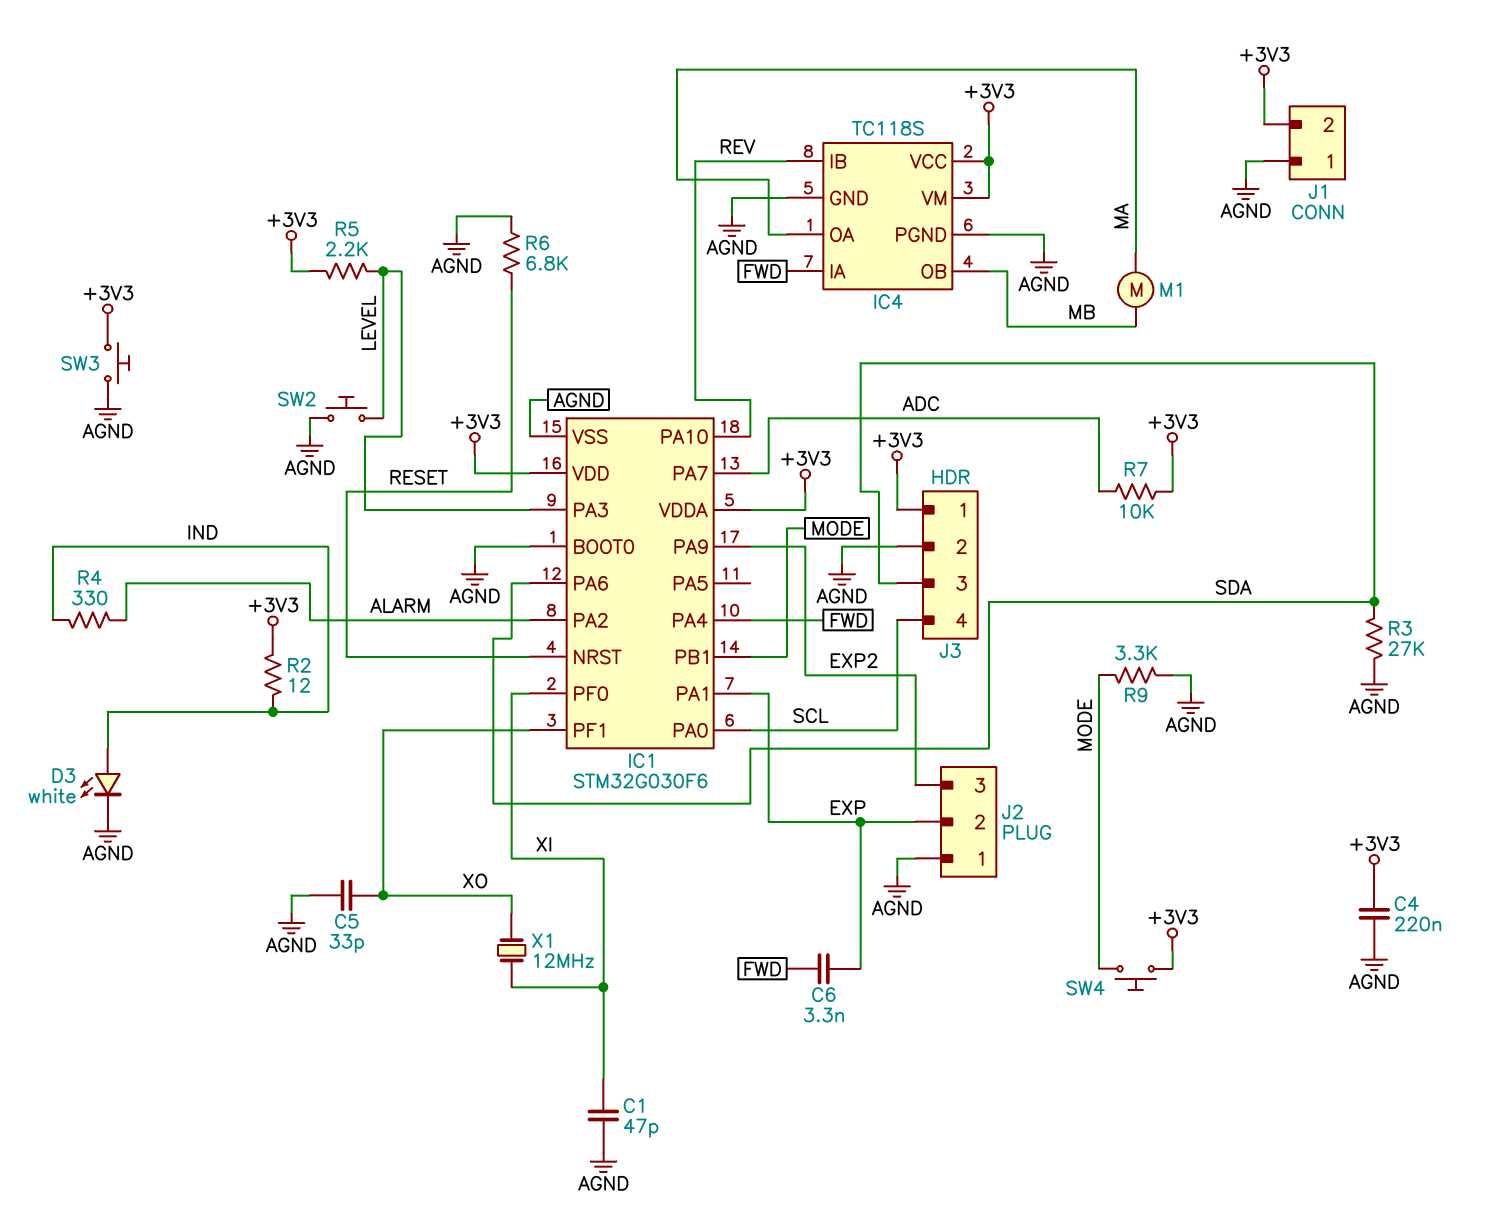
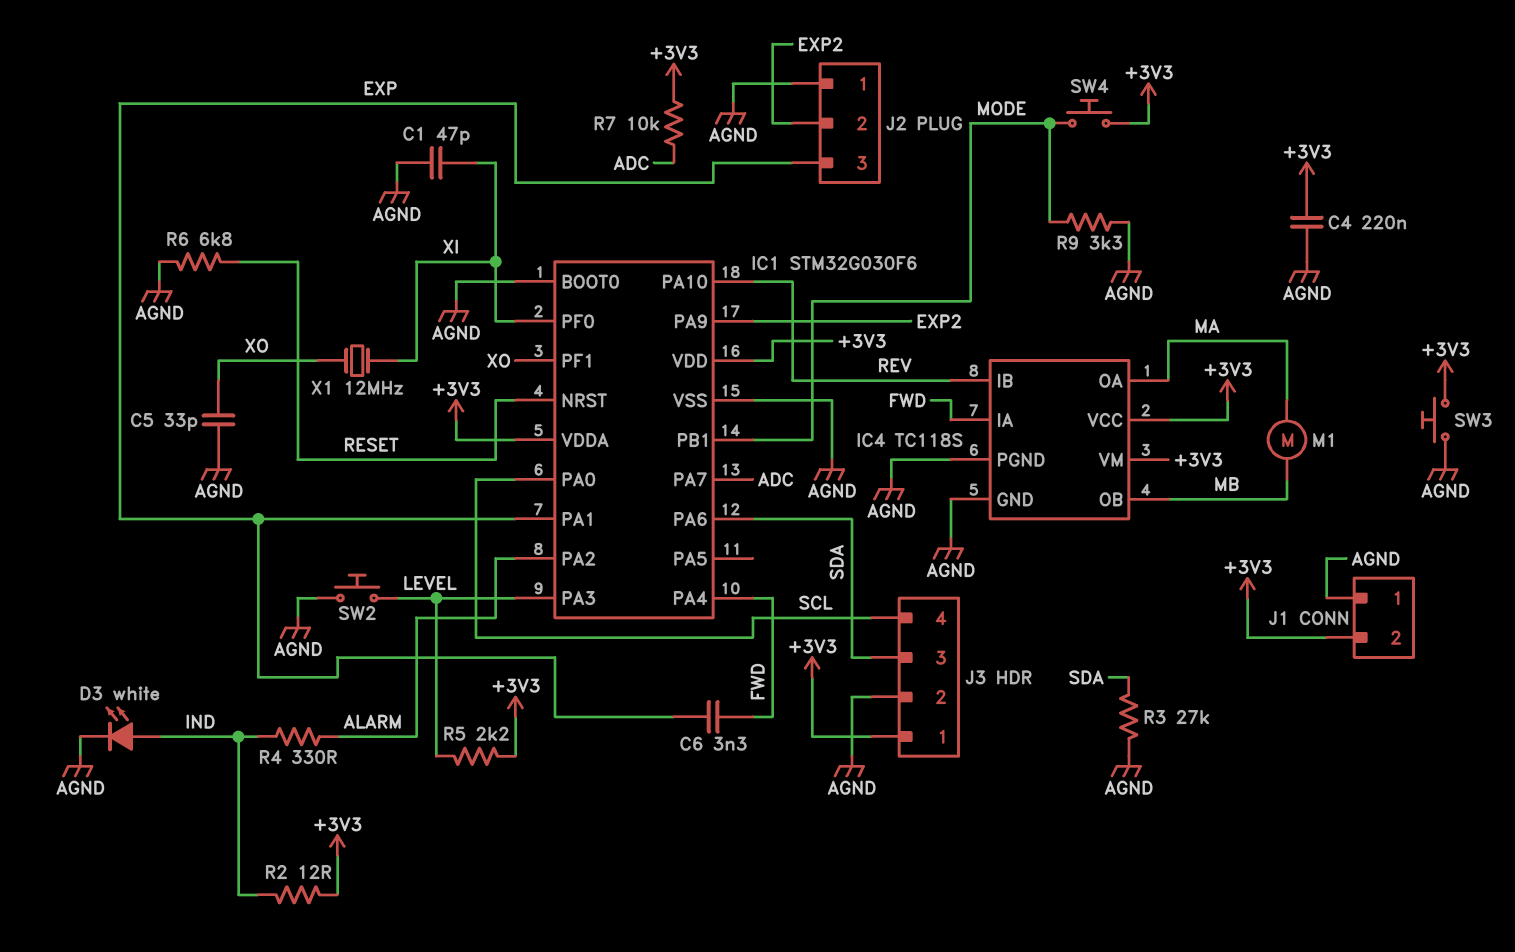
J2 pin 2: EXP -> EXP2
J2 pin 3: EXP2 -> EXP

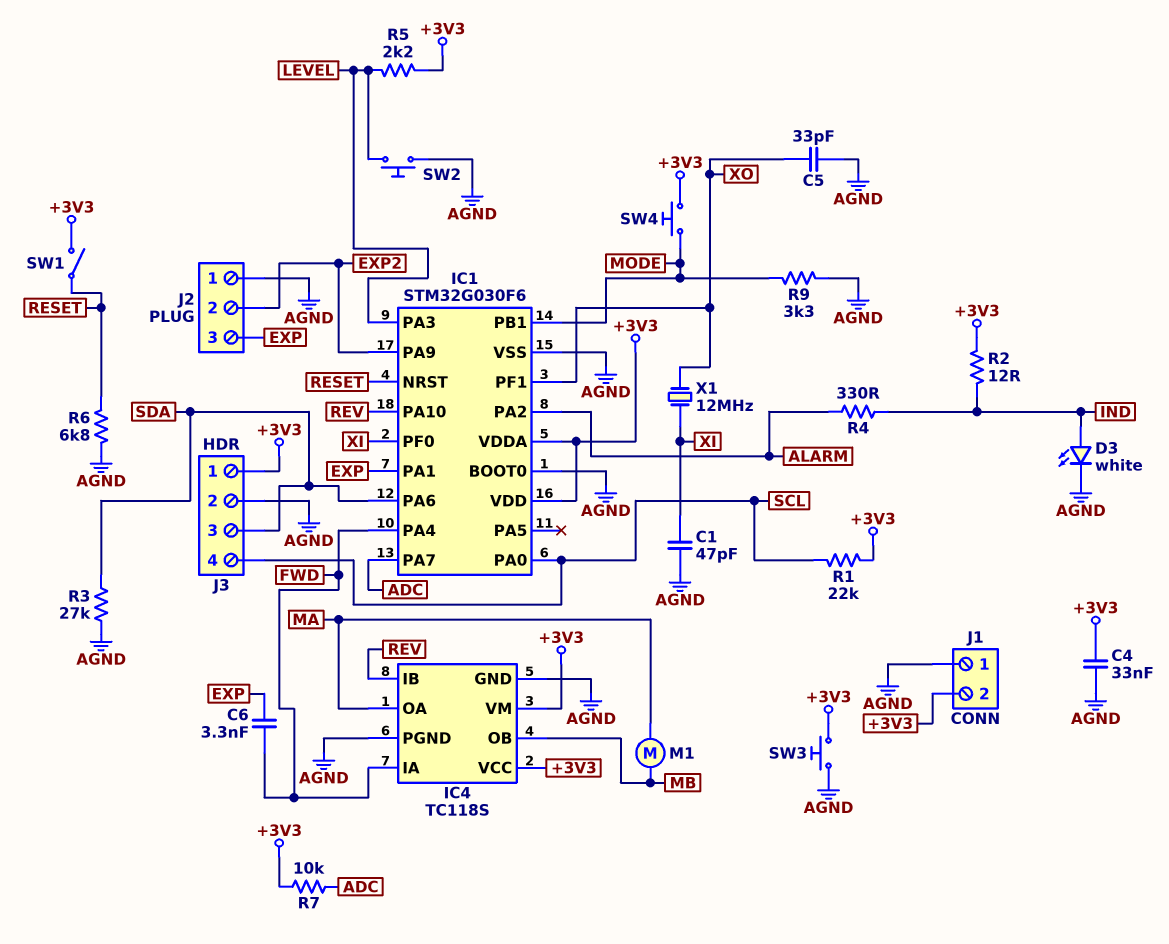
C4: 220nF (+3V3, AGND) -> 33nF (+3V3, AGND)
R1: none -> 22k (+3V3, SCL)
SW1: none -> switch (+3V3, RESET)

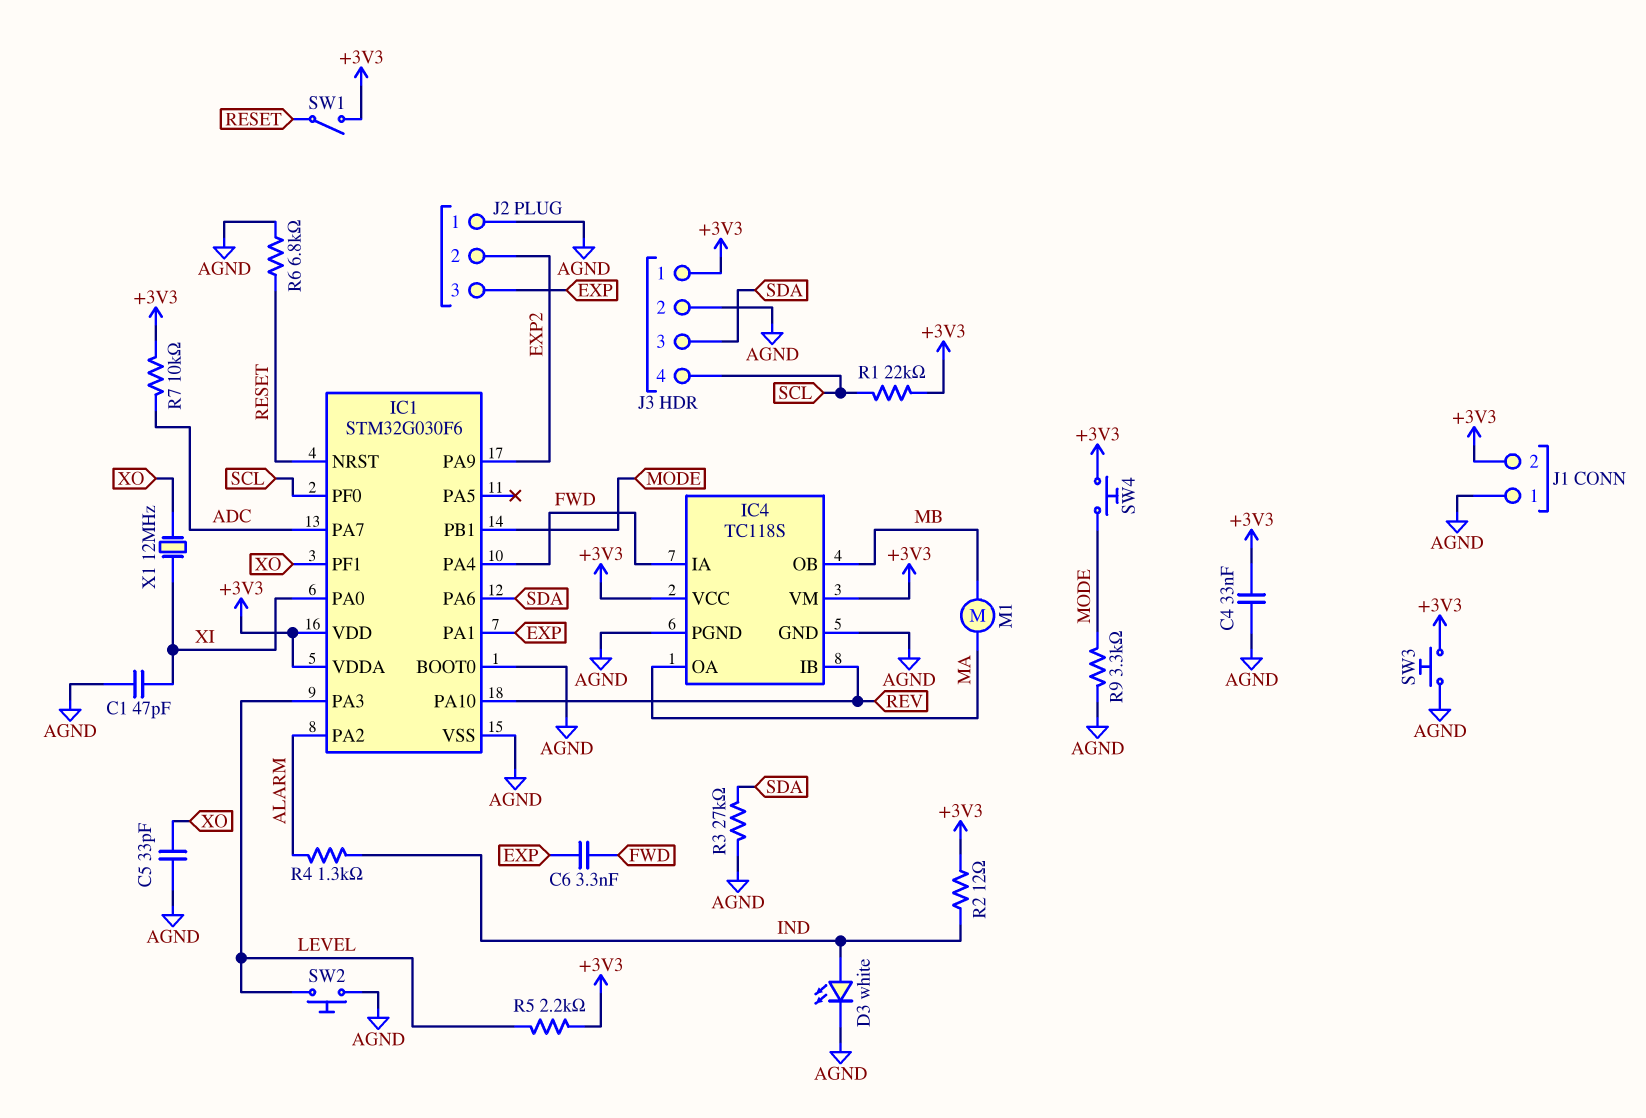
IC1 pin PA0: SCL -> XI
IC1 pin PF0: XI -> SCL
R4: 330 (ALARM, IND) -> 1.3k (ALARM, IND)

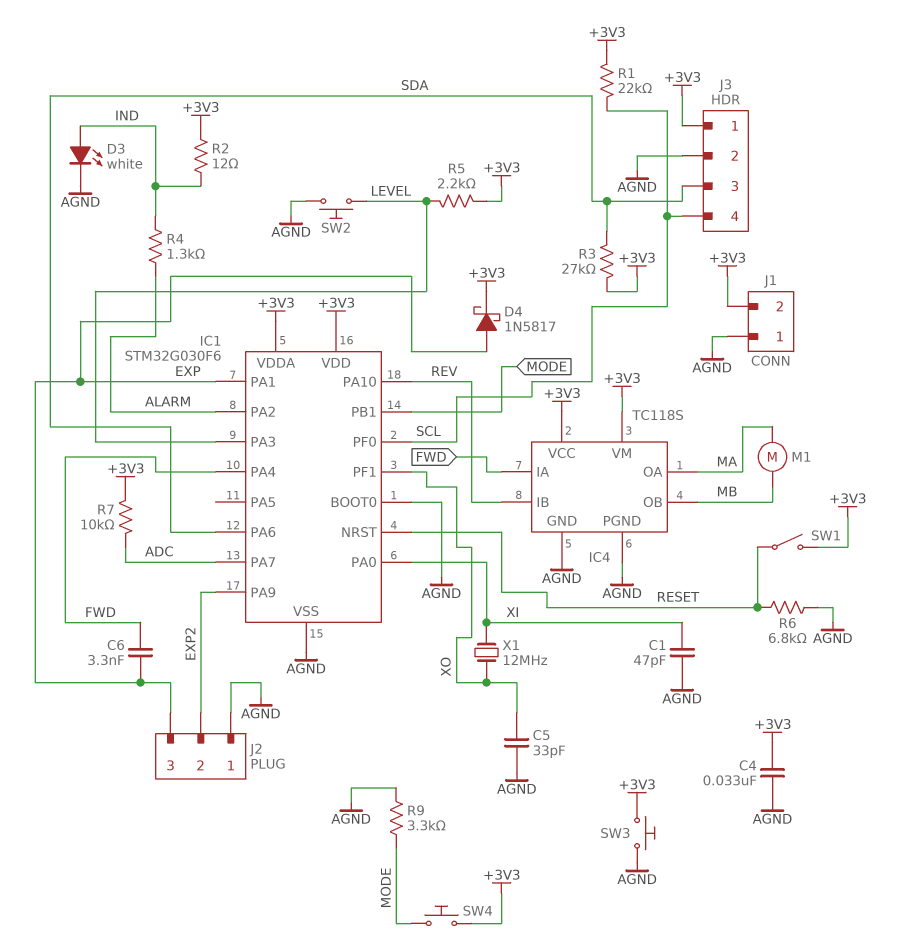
D4: none -> schottky 1N5817 (A EXP, K +3V3)
R3: 27k (AGND, SDA) -> 27k (+3V3, SDA)

